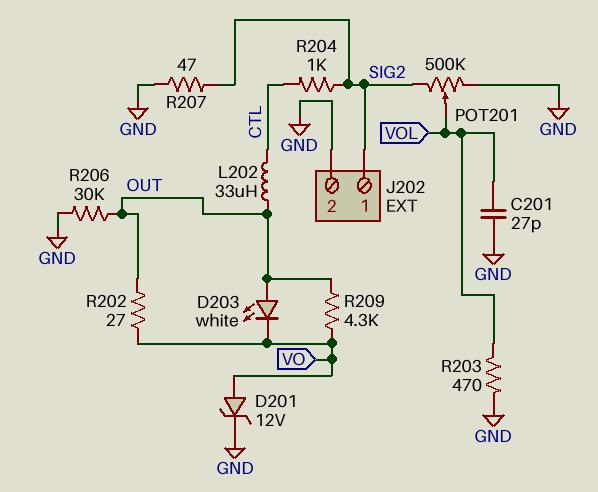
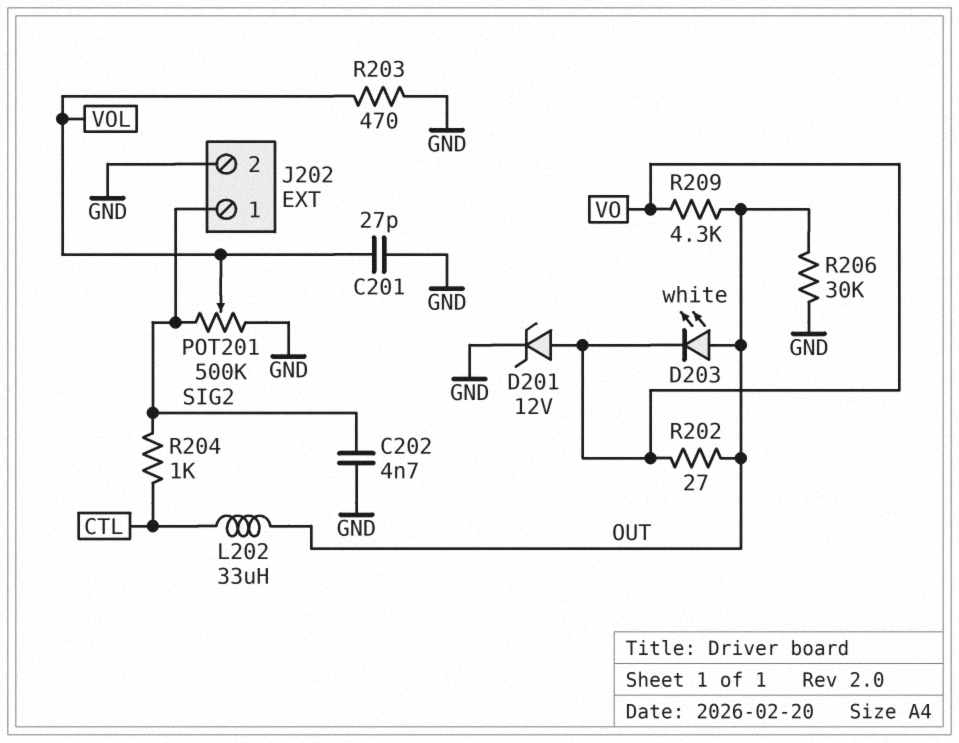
C202: none -> 4.7nF (GND, SIG2)
R207: 47 (GND, SIG2) -> none

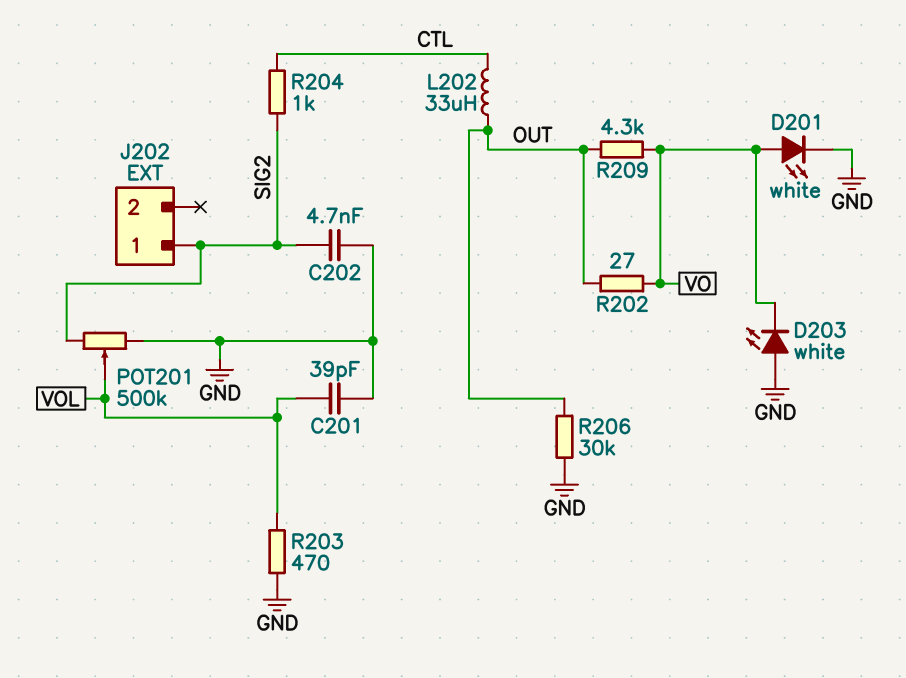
C201: 27pF (GND, VOL) -> 39pF (GND, VOL)
D201: zener 12V (A VO, K GND) -> LED white (A VO, K GND)
D203: LED white (A OUT, K VO) -> LED white (A GND, K VO)
J202 pin 2: GND -> none

